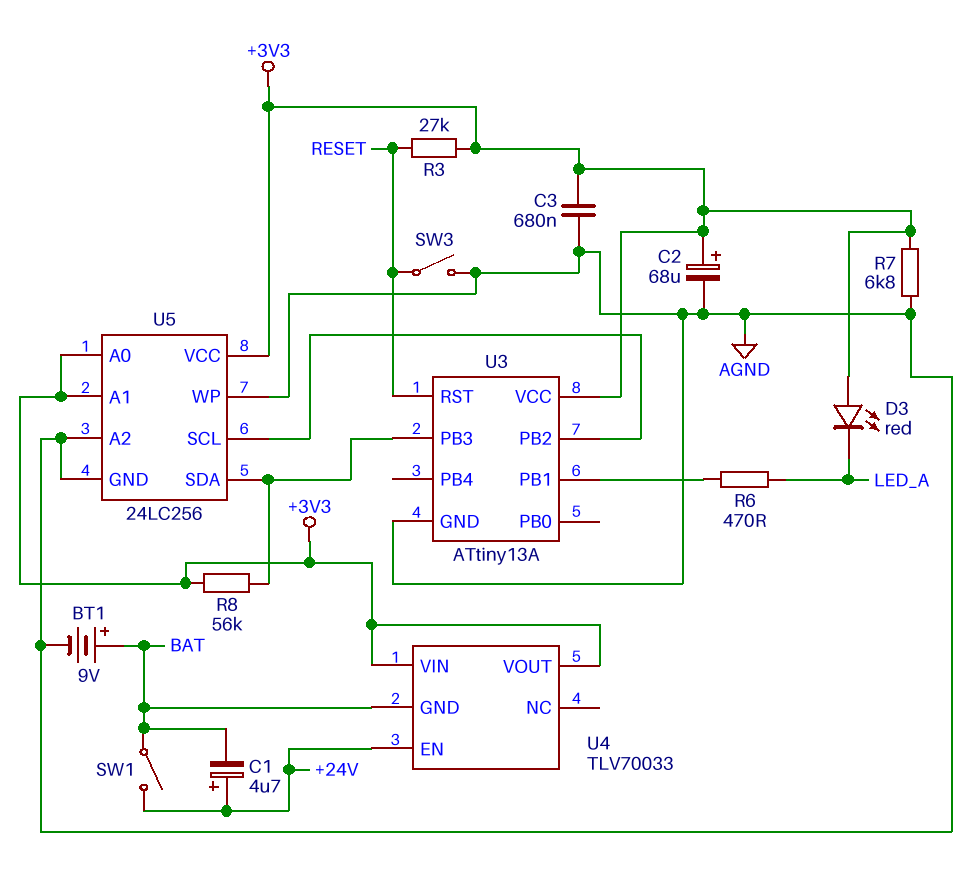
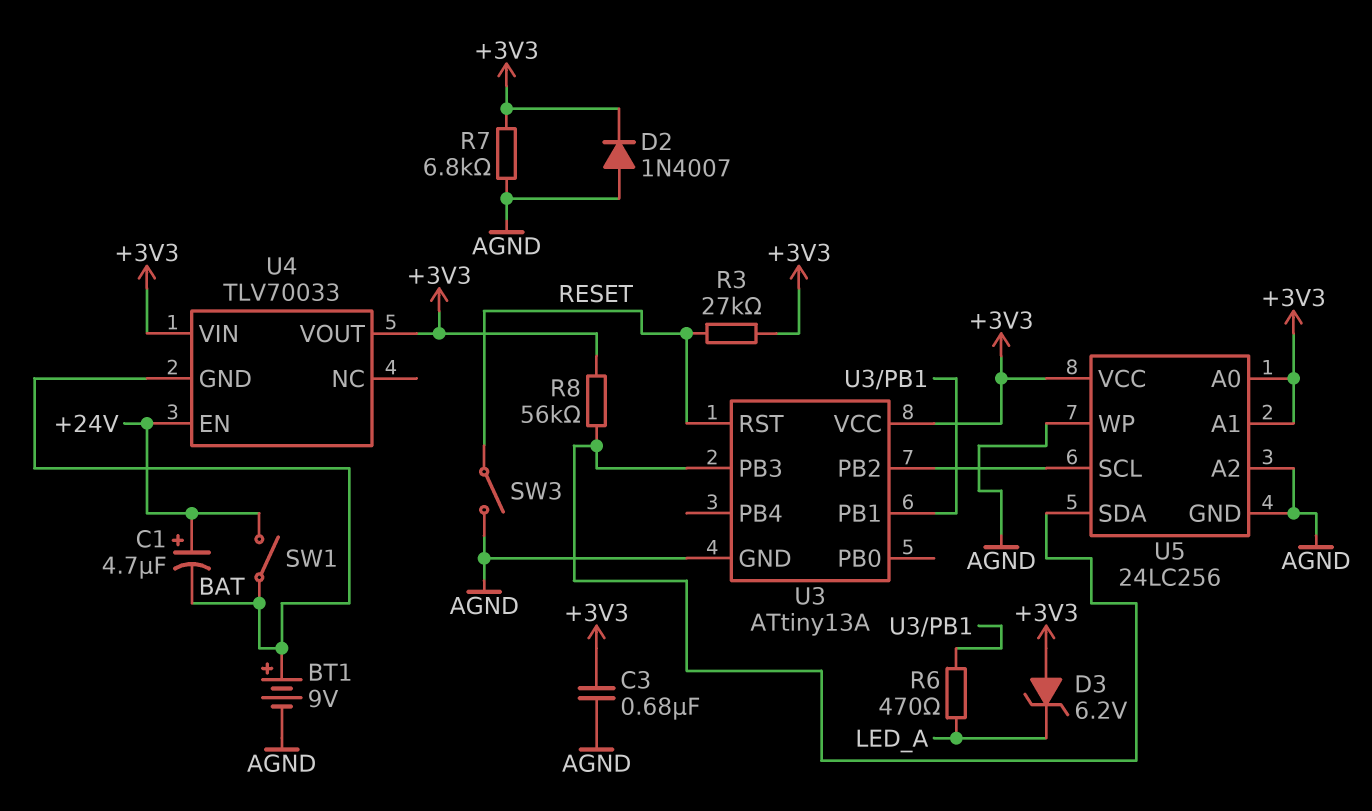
C2: 68uF (plus +3V3, minus AGND) -> none
D2: none -> diode 1N4007 (A AGND, K +3V3)
D3: LED red (A +3V3, K LED_A) -> zener 6.2V (A +3V3, K LED_A)

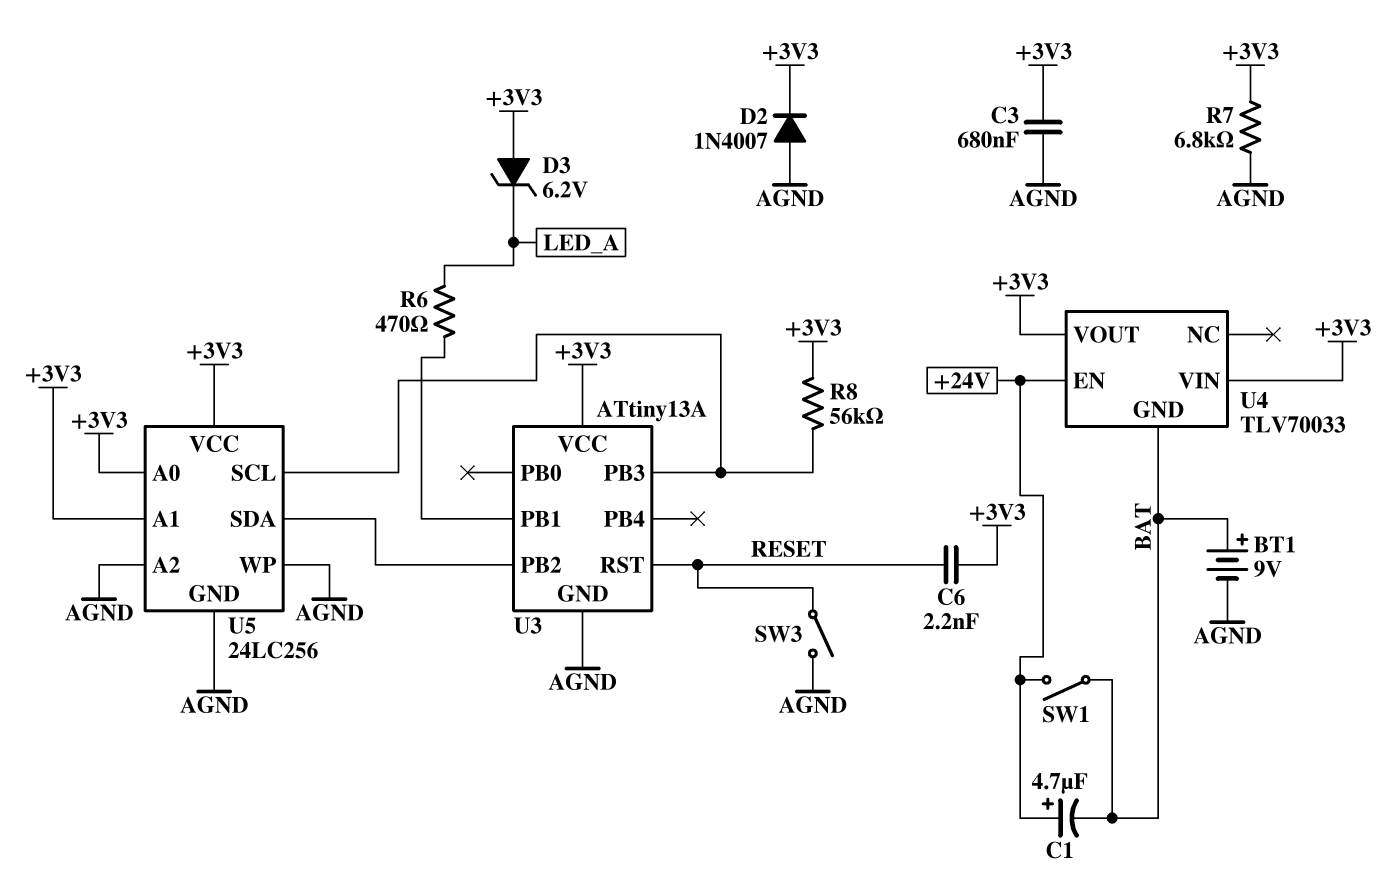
C6: none -> 2.2nF (+3V3, RESET)
R3: 27k (+3V3, RESET) -> none
U5 pin SCL: U3/PB2 -> U3/PB3
U5 pin SDA: U3/PB3 -> U3/PB2

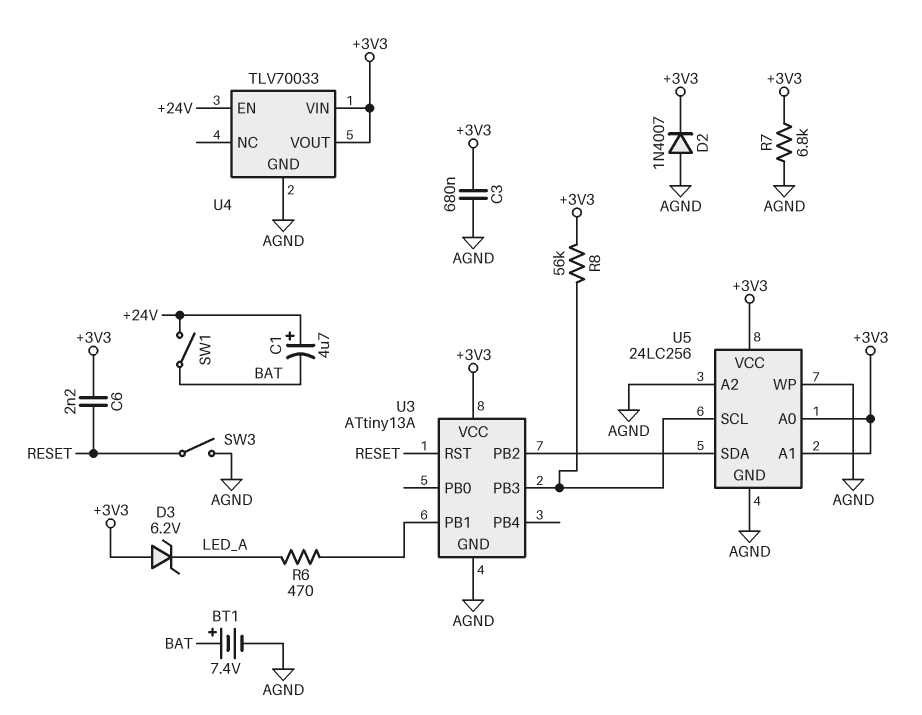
BT1: 9V (plus BAT, minus AGND) -> 7.4V (plus BAT, minus AGND)
U4 pin GND: BAT -> AGND

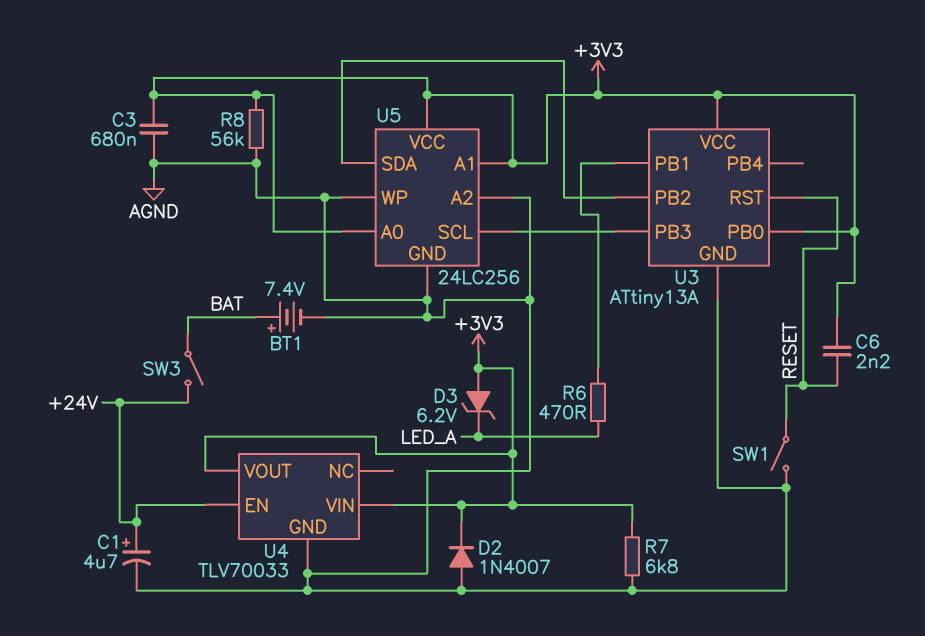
C1: 4.7uF (plus +24V, minus BAT) -> 4.7uF (plus +24V, minus AGND)
R8: 56k (+3V3, U3/PB3) -> 56k (+3V3, AGND)
SW1: switch (+24V, BAT) -> switch (AGND, RESET)
SW3: switch (AGND, RESET) -> switch (+24V, BAT)
U3 pin PB0: none -> +3V3

